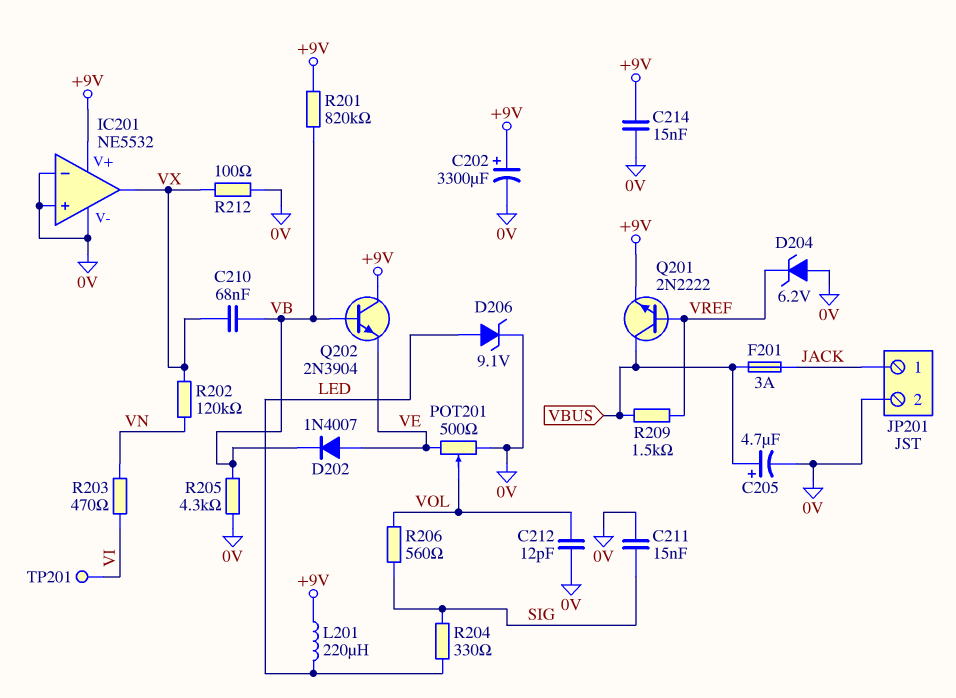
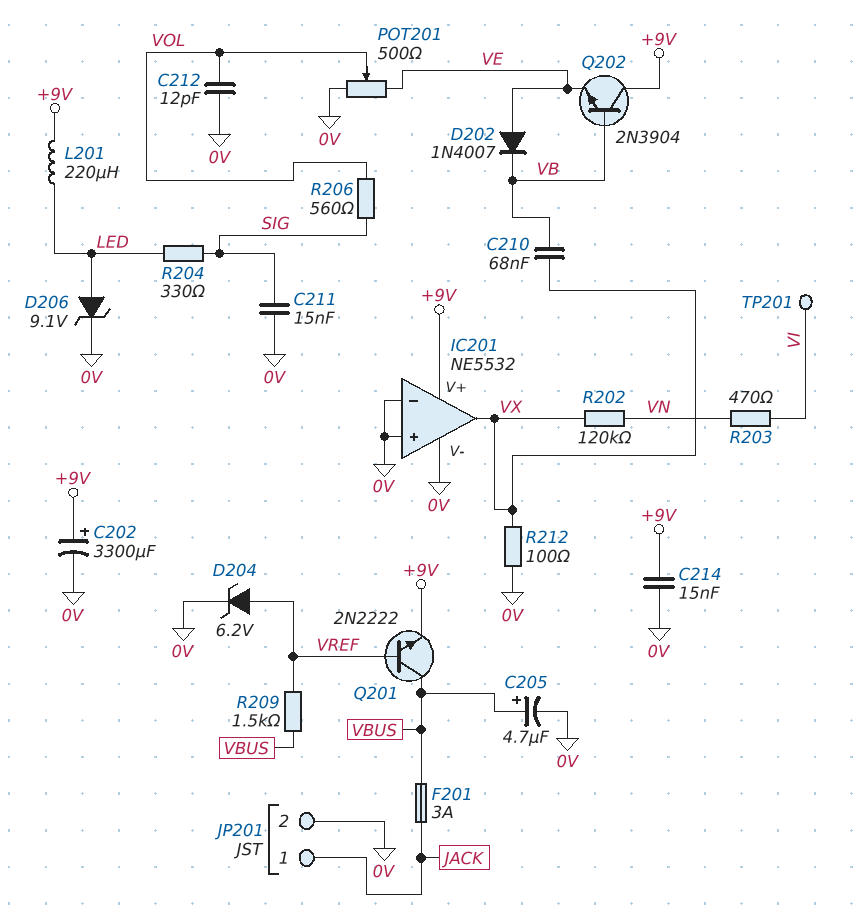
D204: zener 6.2V (A 0V, K VREF) -> zener 6.2V (A VREF, K 0V)
R201: 820k (+9V, VB) -> none
R205: 4.3k (0V, VB) -> none

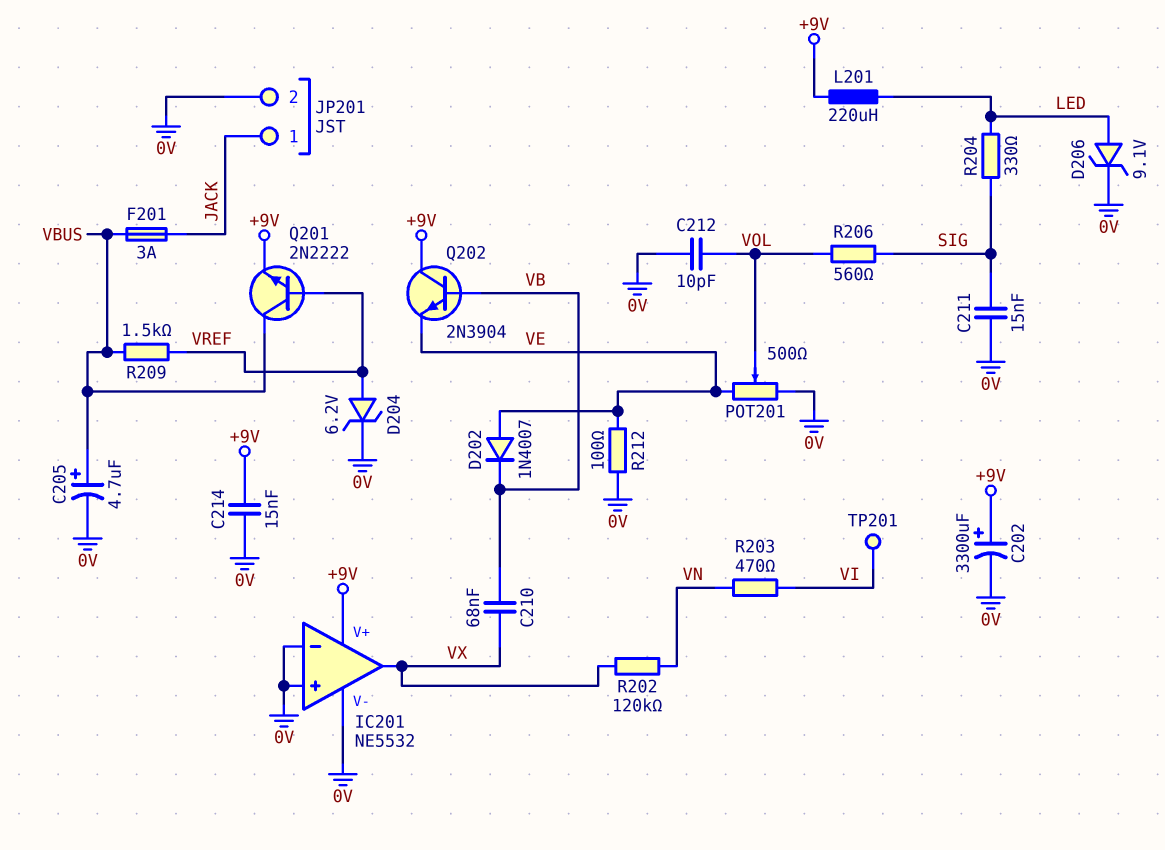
C212: 12pF (0V, VOL) -> 10pF (0V, VOL)
R212: 100 (0V, VX) -> 100 (0V, VE)

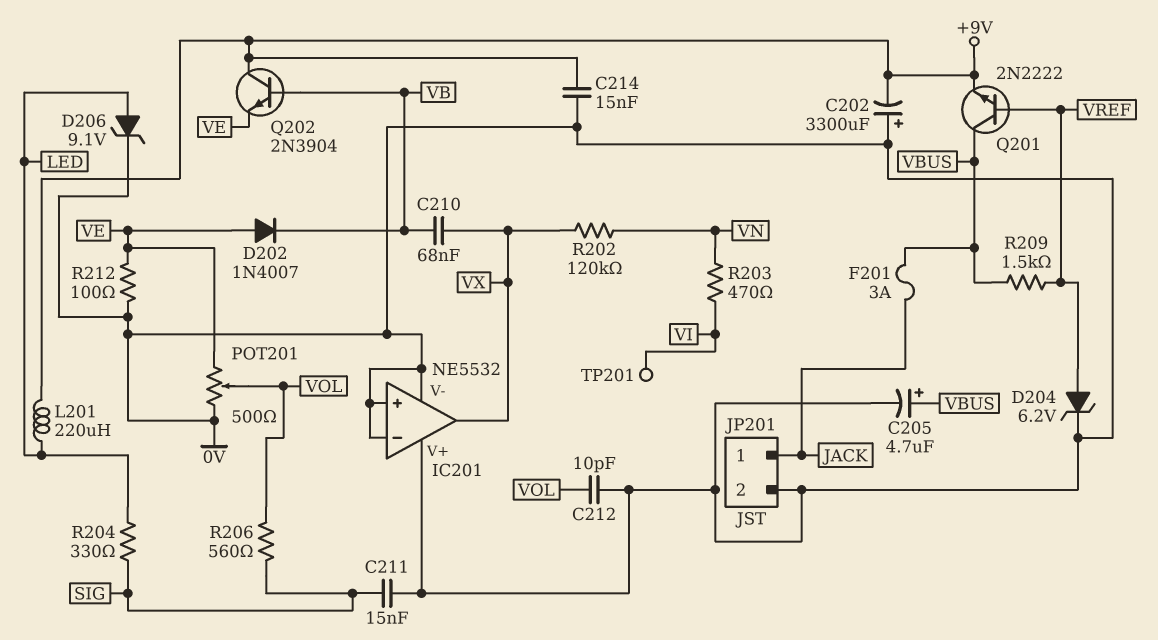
C202: 3300uF (plus +9V, minus 0V) -> 3300uF (plus 0V, minus +9V)
IC201 pin V+: +9V -> 0V

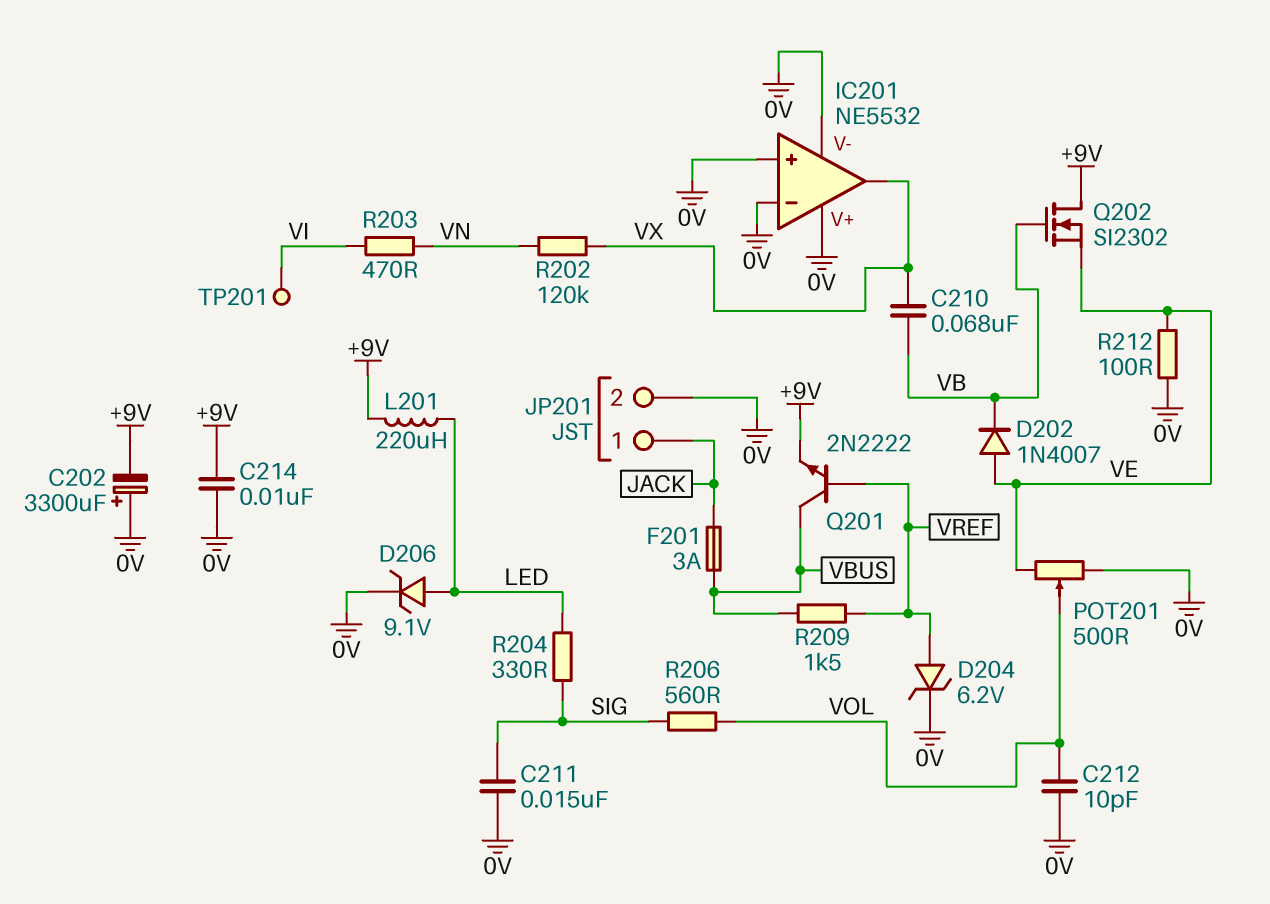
C205: 4.7uF (plus VBUS, minus 0V) -> none
C214: 15nF (+9V, 0V) -> 10nF (+9V, 0V)
Q202: NPN 2N3904 (B VB, C +9V, E VE) -> NMOS SI2302 (G VB, D +9V, S VE)

